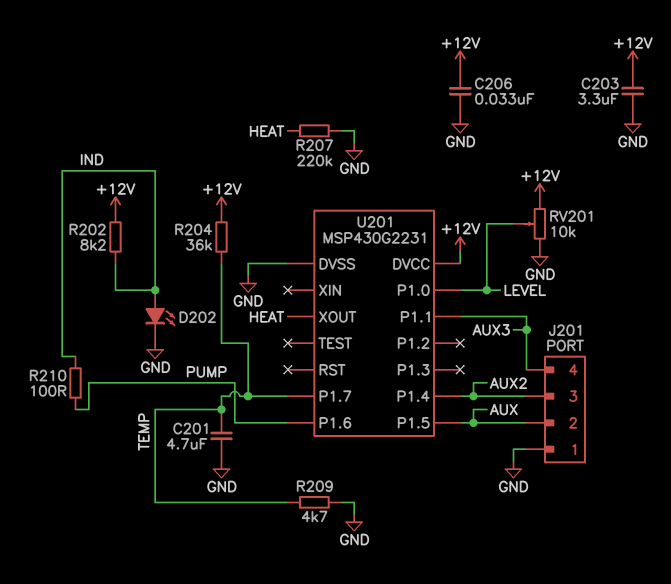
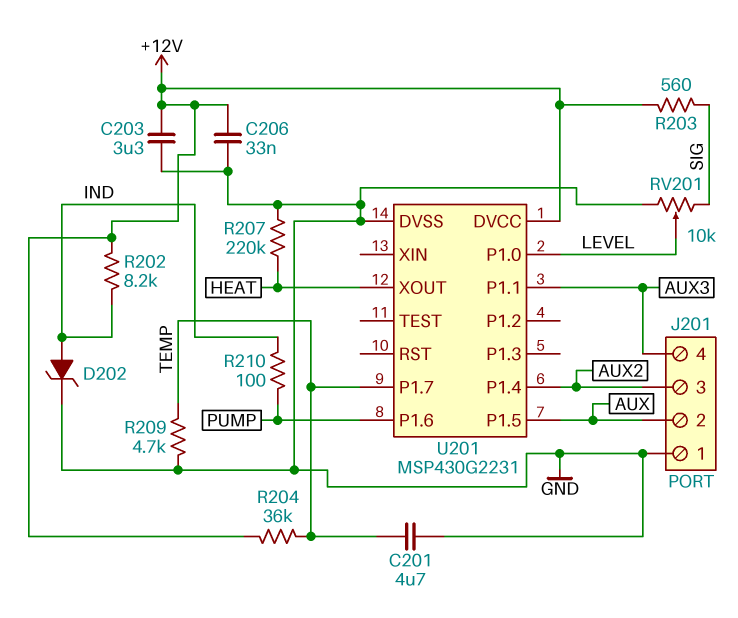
D202: LED (A IND, K GND) -> zener (A IND, K GND)
R203: none -> 560 (+12V, SIG)
RV201: 10k (+12V, GND, wiper LEVEL) -> 10k (GND, SIG, wiper LEVEL)

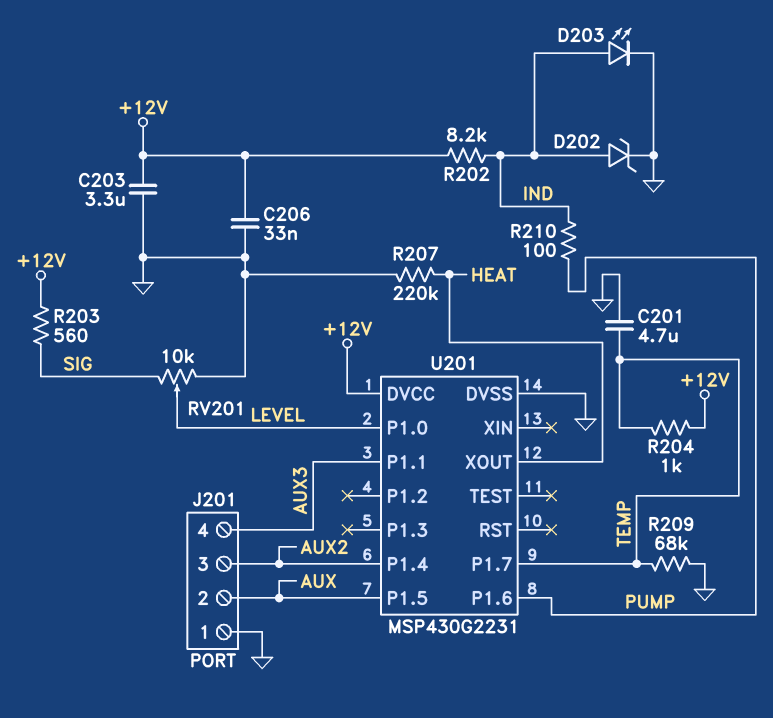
D203: none -> LED (A IND, K GND)
R204: 36k (+12V, TEMP) -> 1k (+12V, TEMP)
R209: 4.7k (GND, TEMP) -> 68k (GND, TEMP)

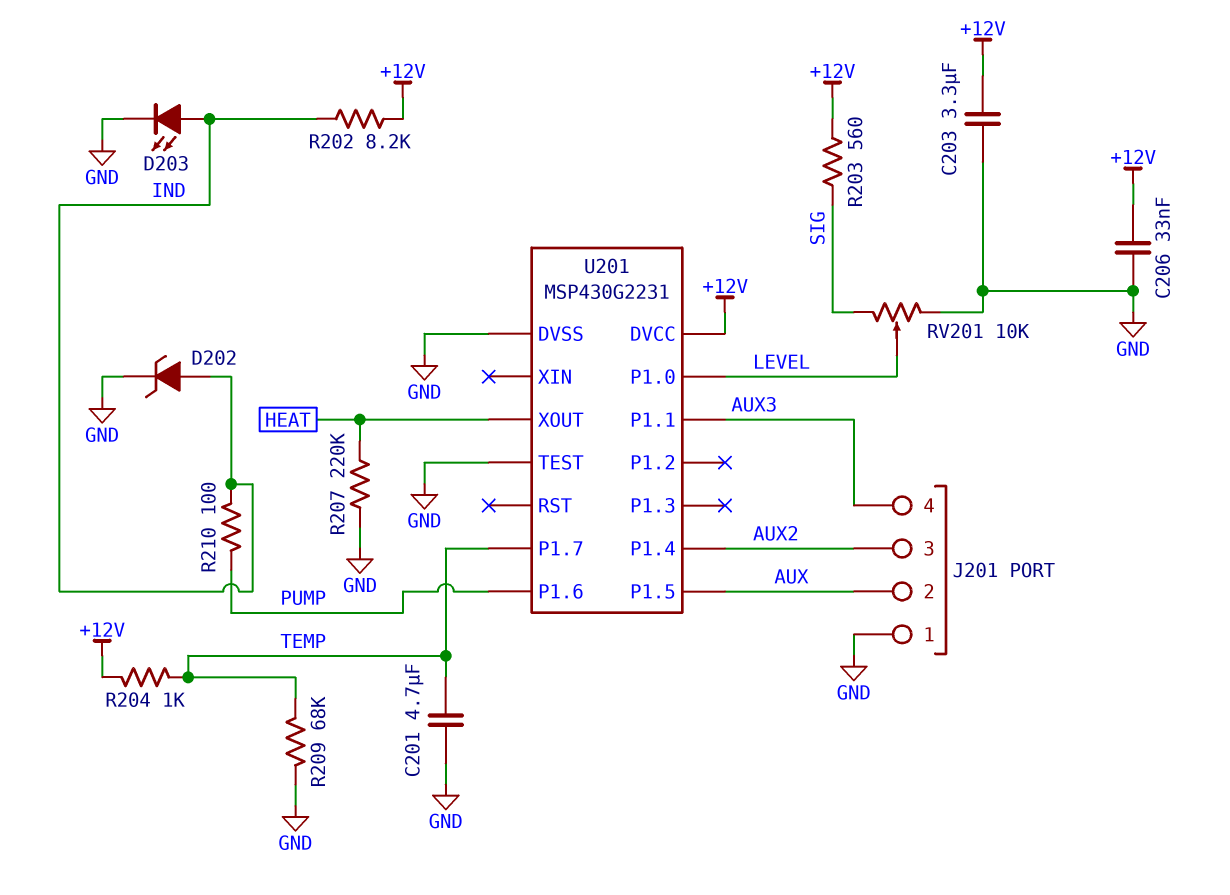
U201 pin TEST: none -> GND

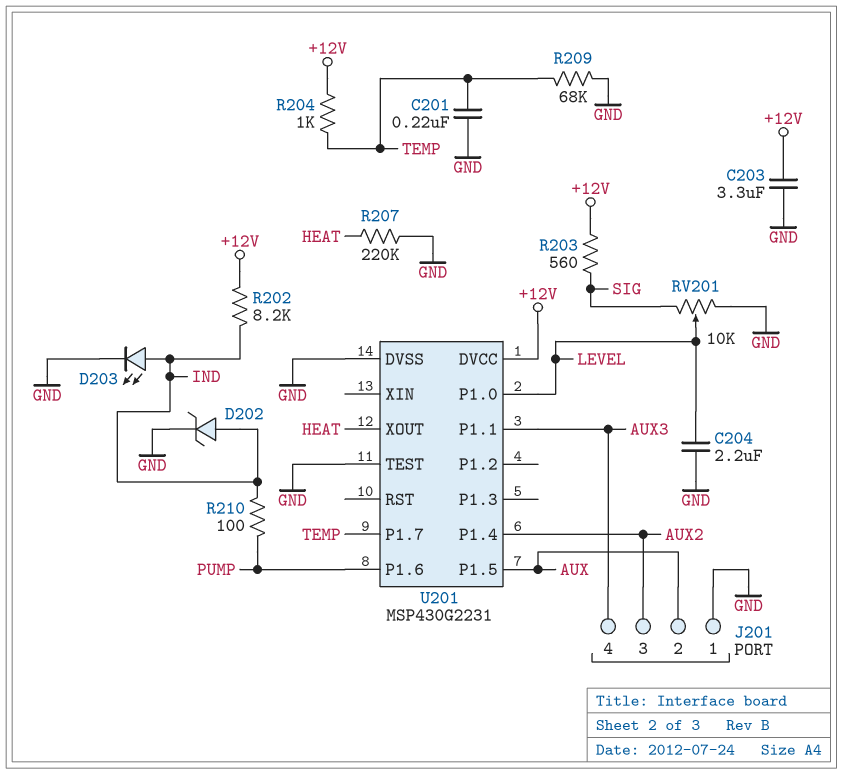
C201: 4.7uF (GND, TEMP) -> 220nF (GND, TEMP)
C204: none -> 2.2uF (GND, LEVEL)
C206: 33nF (+12V, GND) -> none

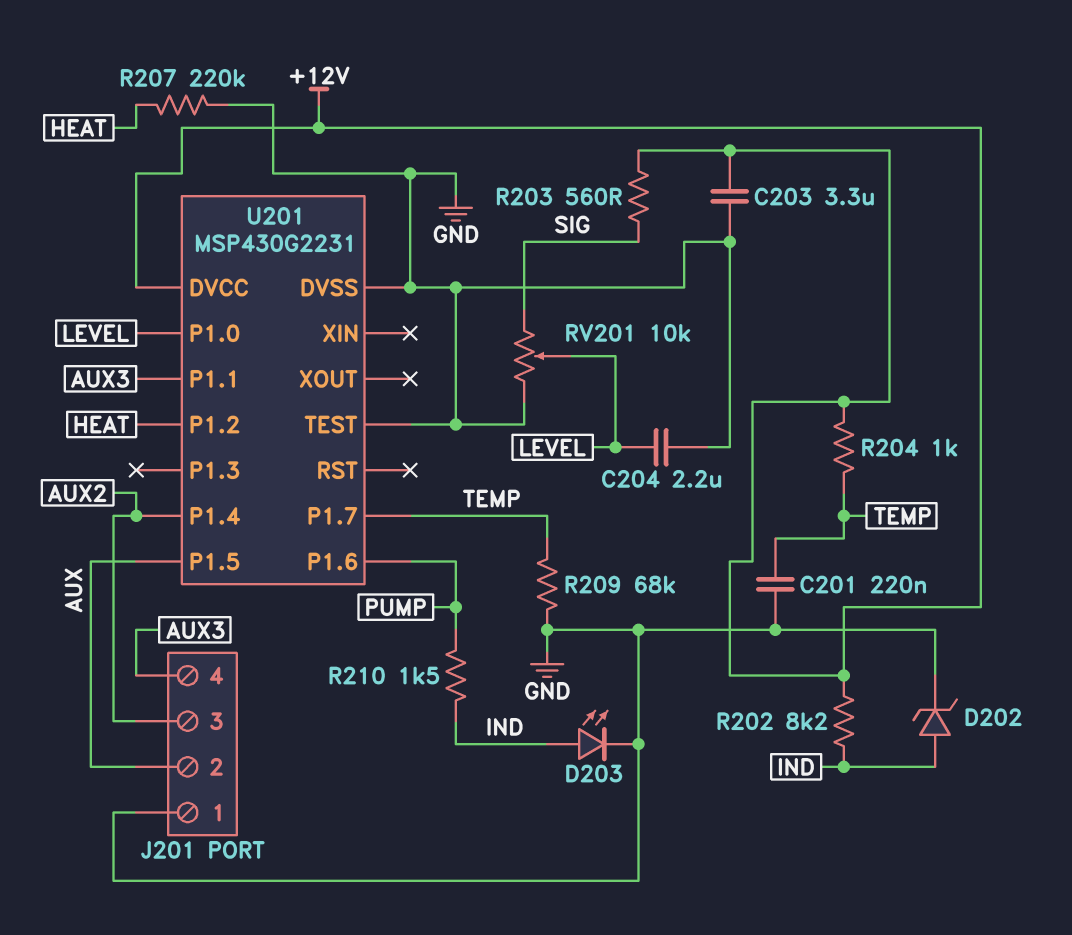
R210: 100 (IND, PUMP) -> 1.5k (IND, PUMP)
U201 pin P1.2: none -> HEAT
U201 pin XOUT: HEAT -> none

